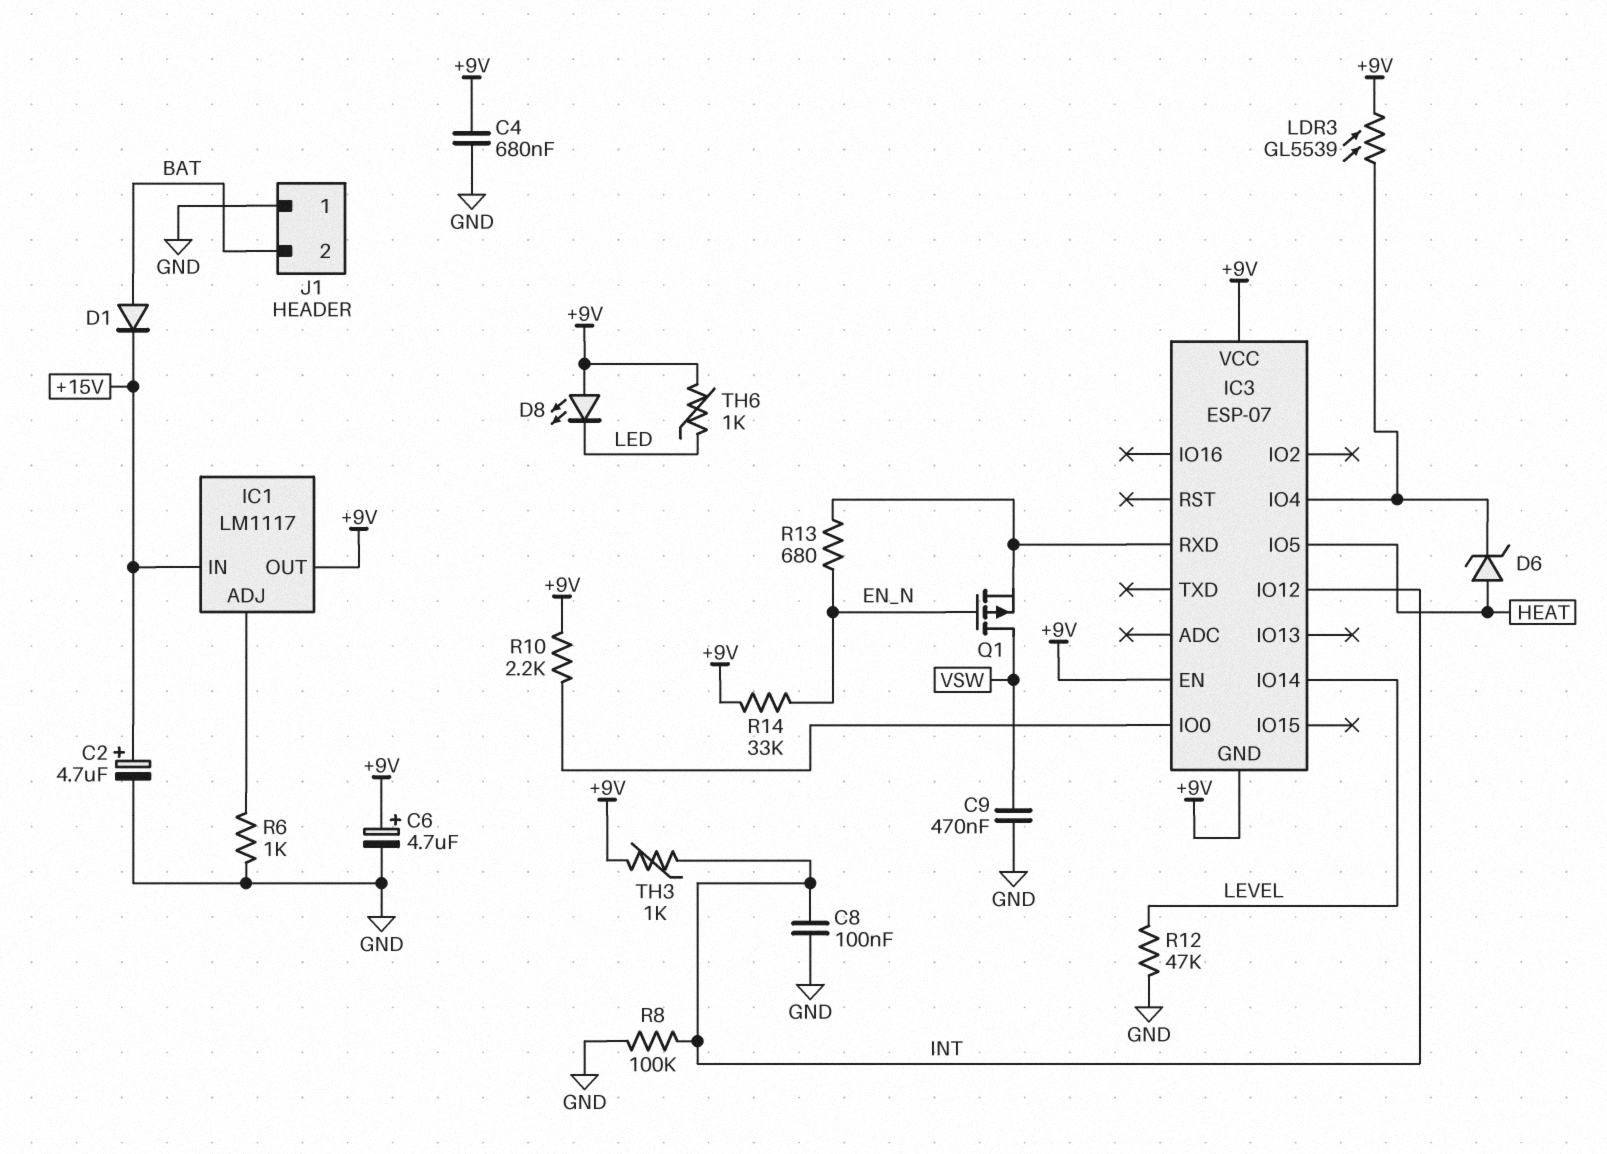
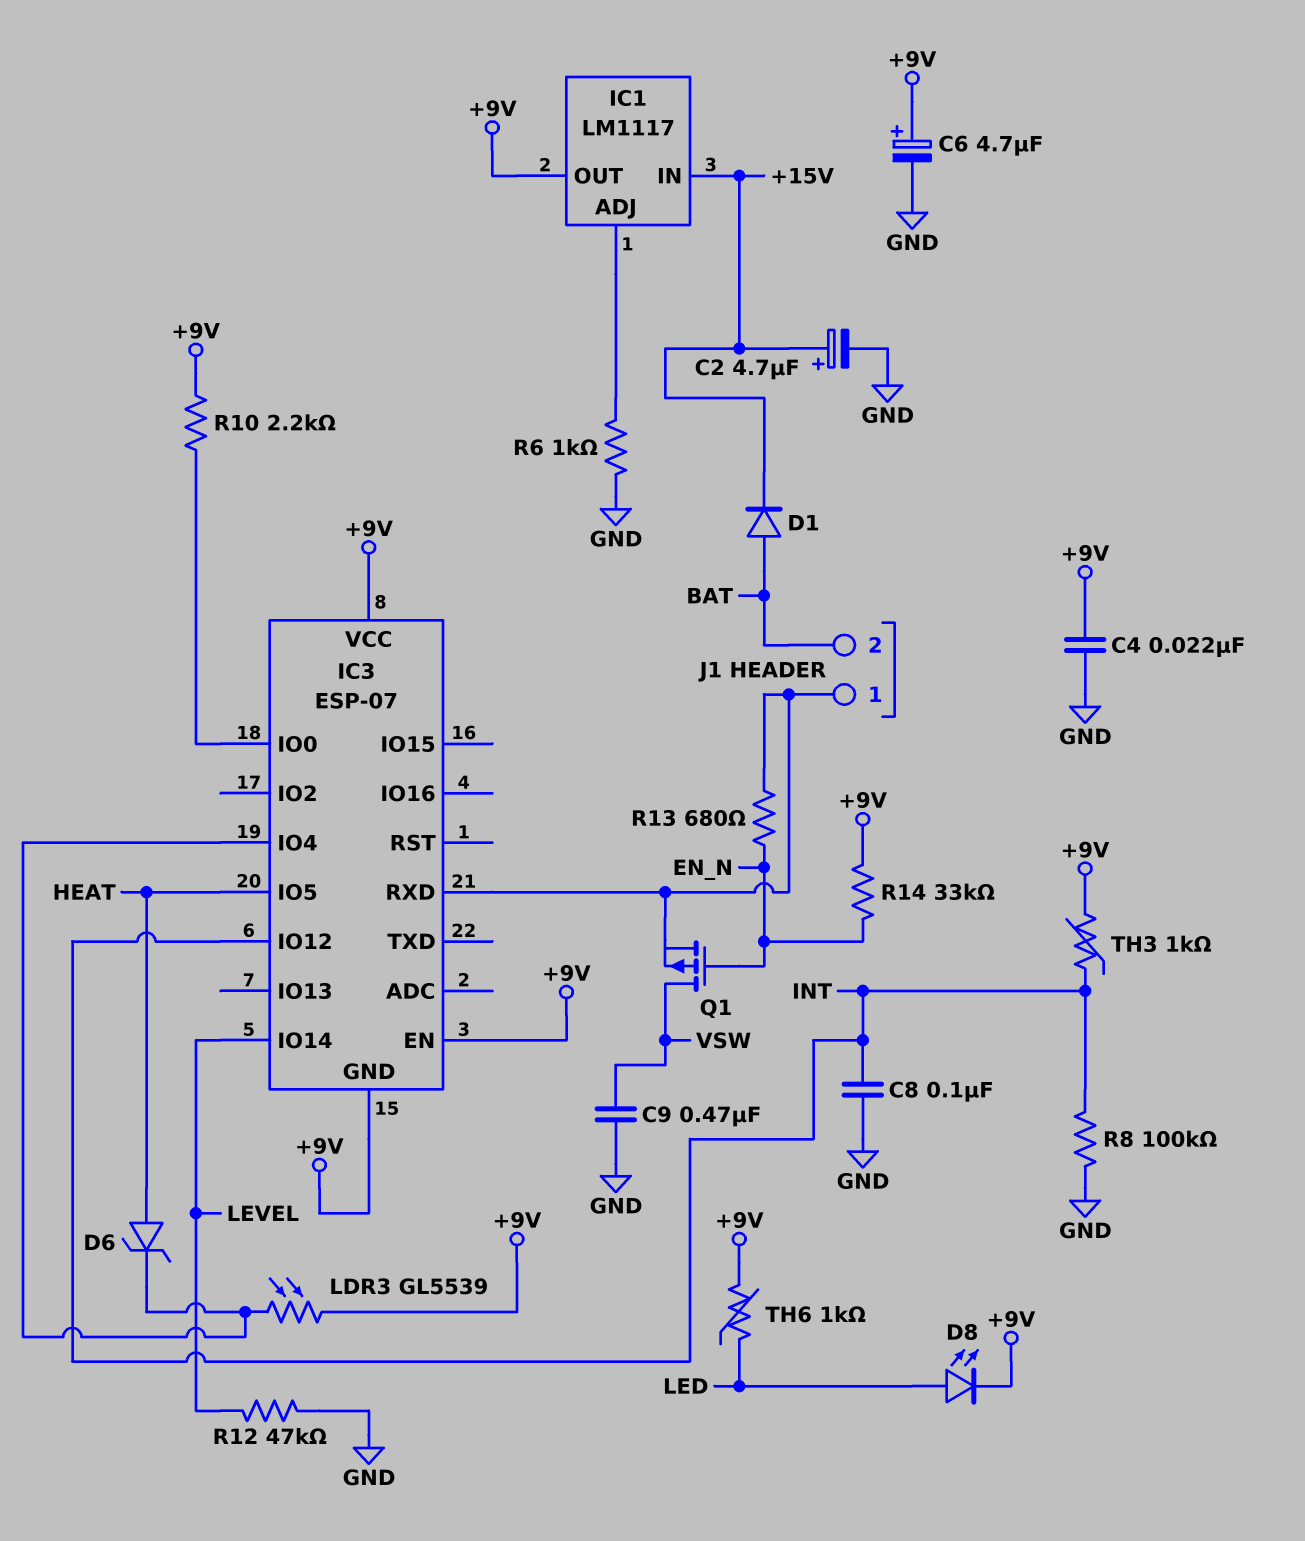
C4: 680nF (+9V, GND) -> 22nF (+9V, GND)
D8: LED (A +9V, K LED) -> LED (A LED, K +9V)
J1 pin 1: GND -> IC3/RXD

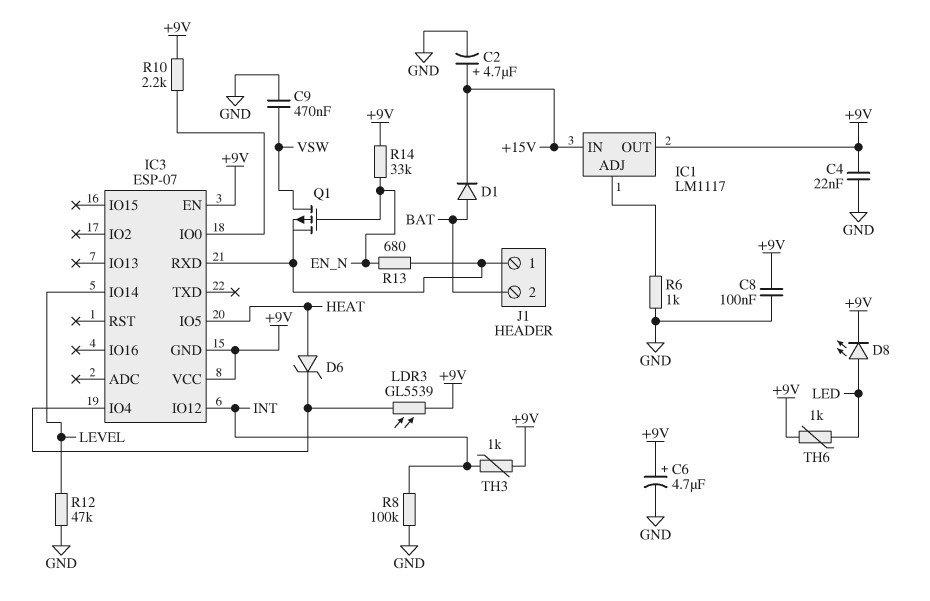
C8: 100nF (GND, INT) -> 100nF (+9V, GND)

